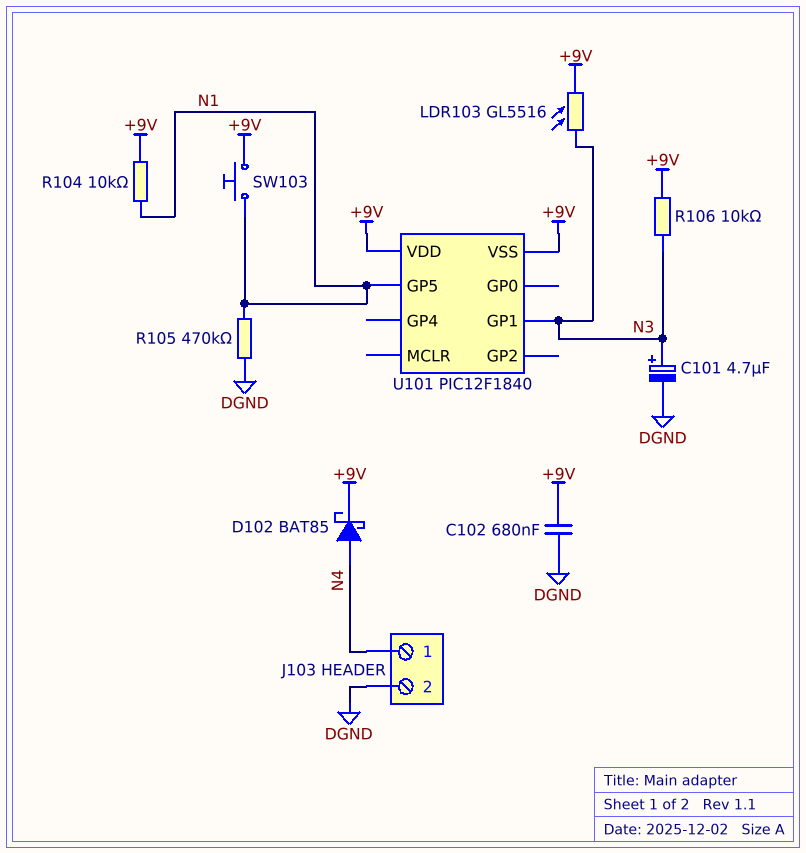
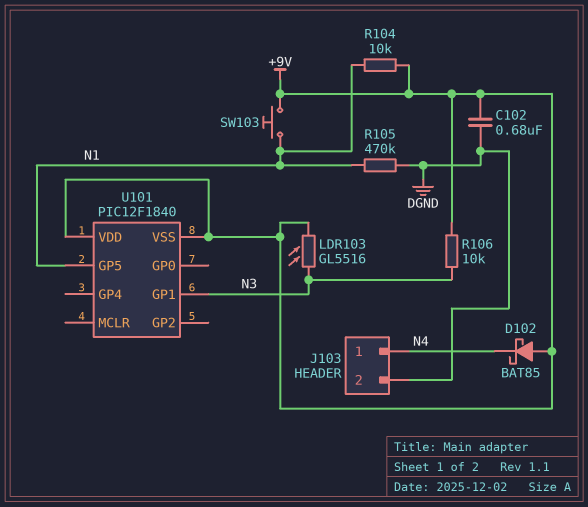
C101: 4.7uF (plus N3, minus DGND) -> none
D102: schottky BAT85 (A N4, K +9V) -> schottky BAT85 (A +9V, K N4)

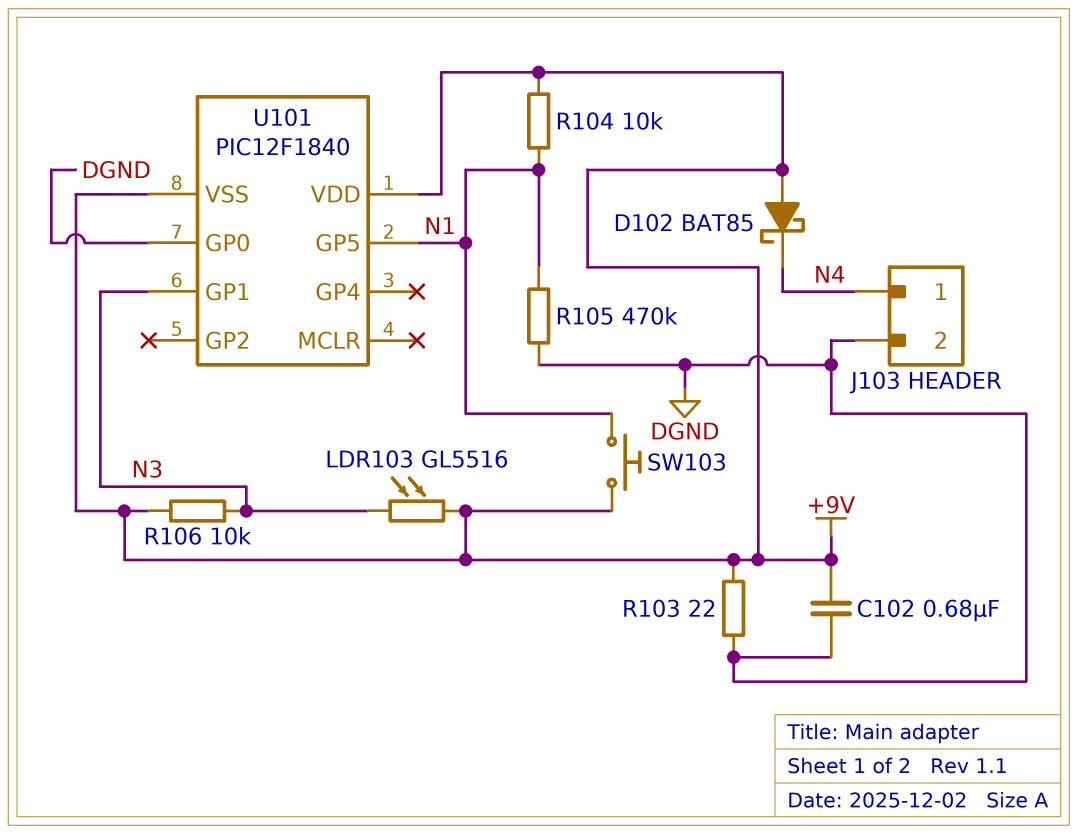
R103: none -> 22 (+9V, DGND)
U101 pin GP0: none -> DGND

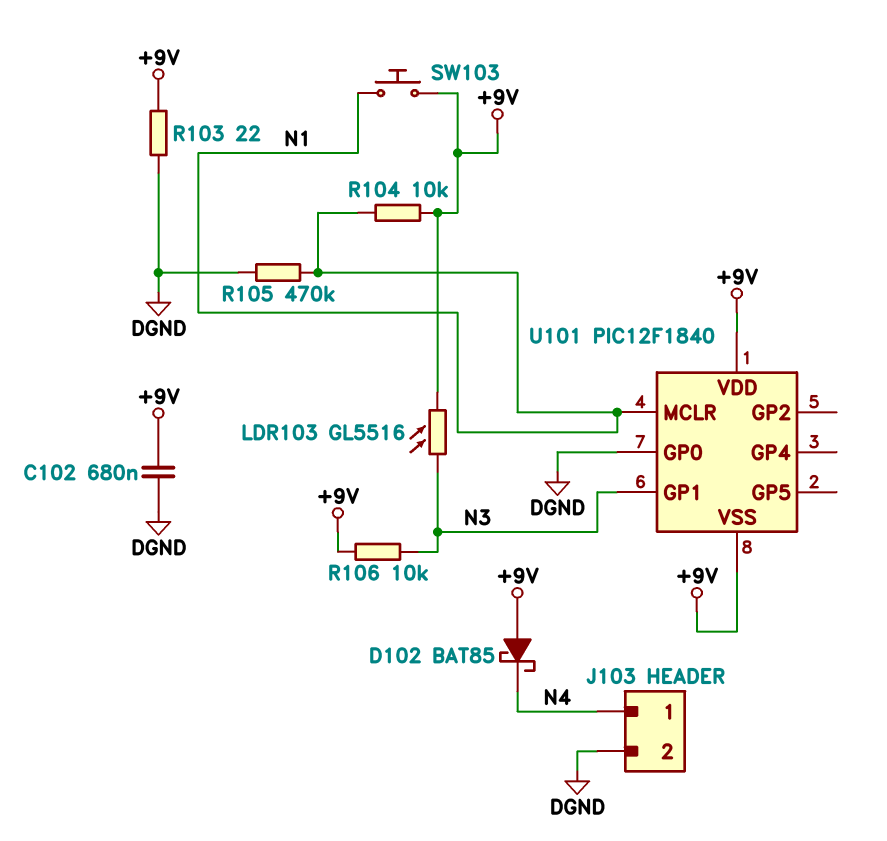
U101 pin GP5: N1 -> none
U101 pin MCLR: none -> N1

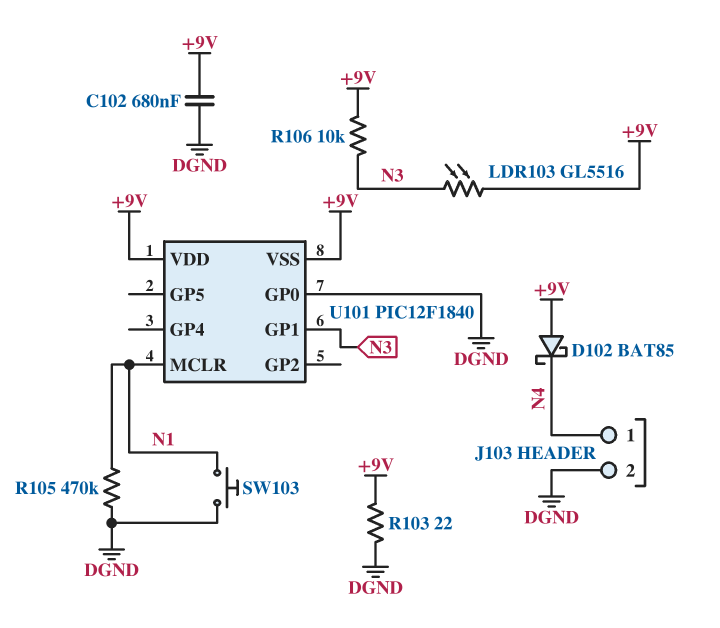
R104: 10k (+9V, N1) -> none
SW103: button (+9V, N1) -> button (DGND, N1)

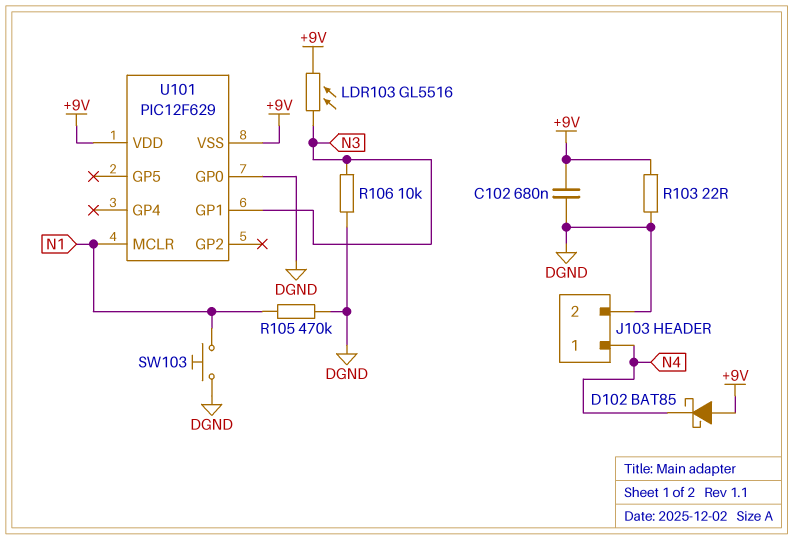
R106: 10k (+9V, N3) -> 10k (DGND, N3)
U101: PIC12F1840 -> PIC12F629

